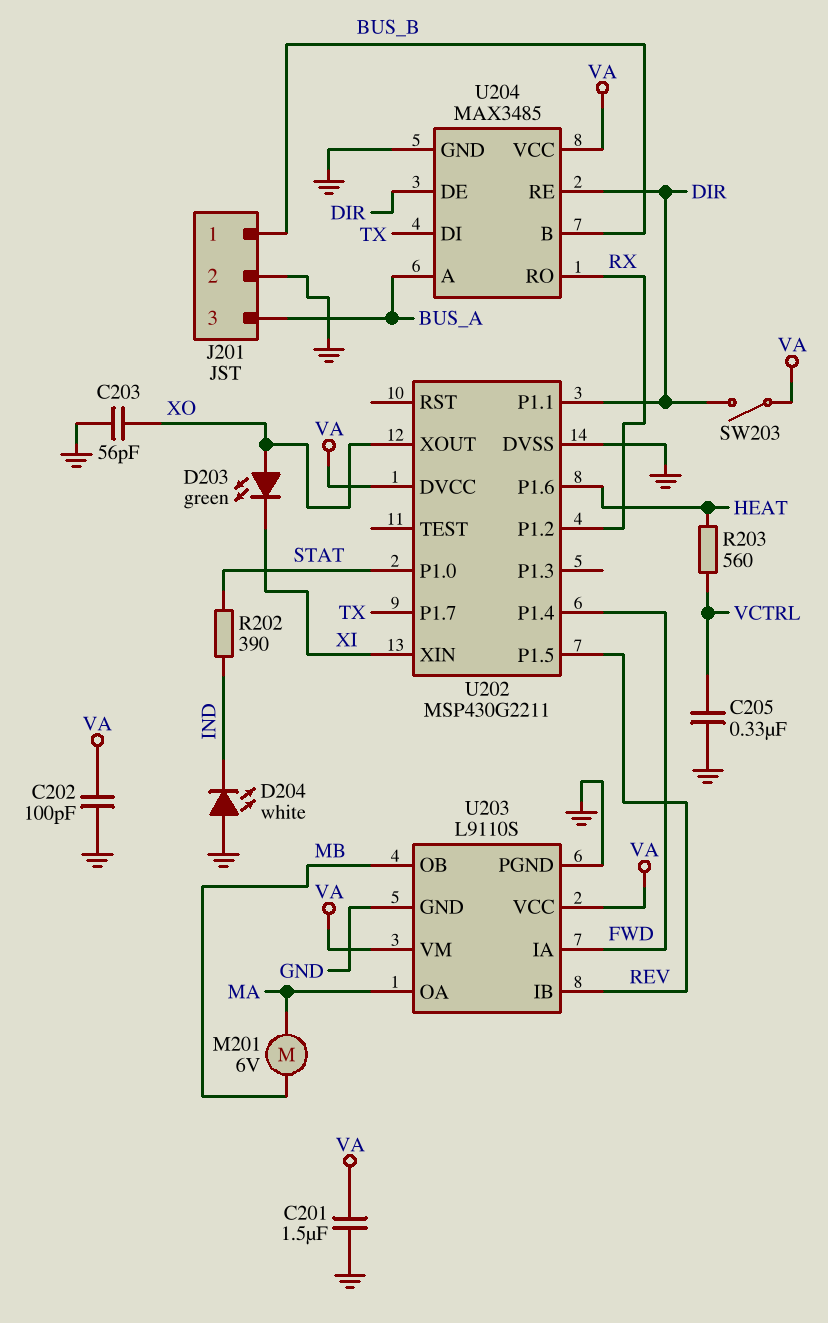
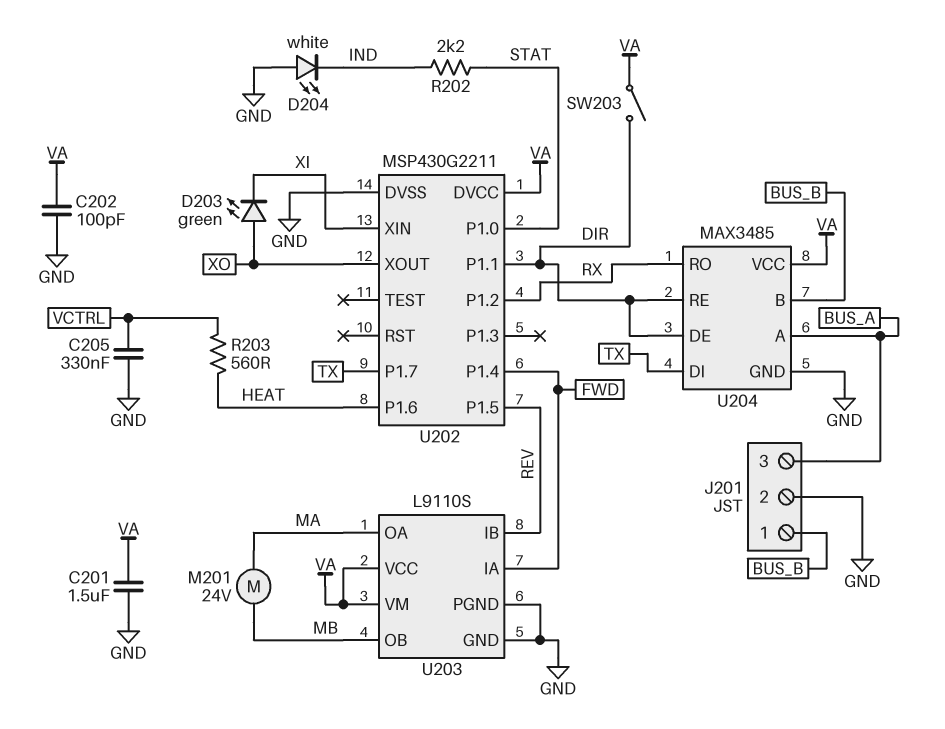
C203: 56pF (GND, XO) -> none
M201: motor 6V (MA, MB) -> motor 24V (MA, MB)
R202: 390 (IND, STAT) -> 2.2k (IND, STAT)

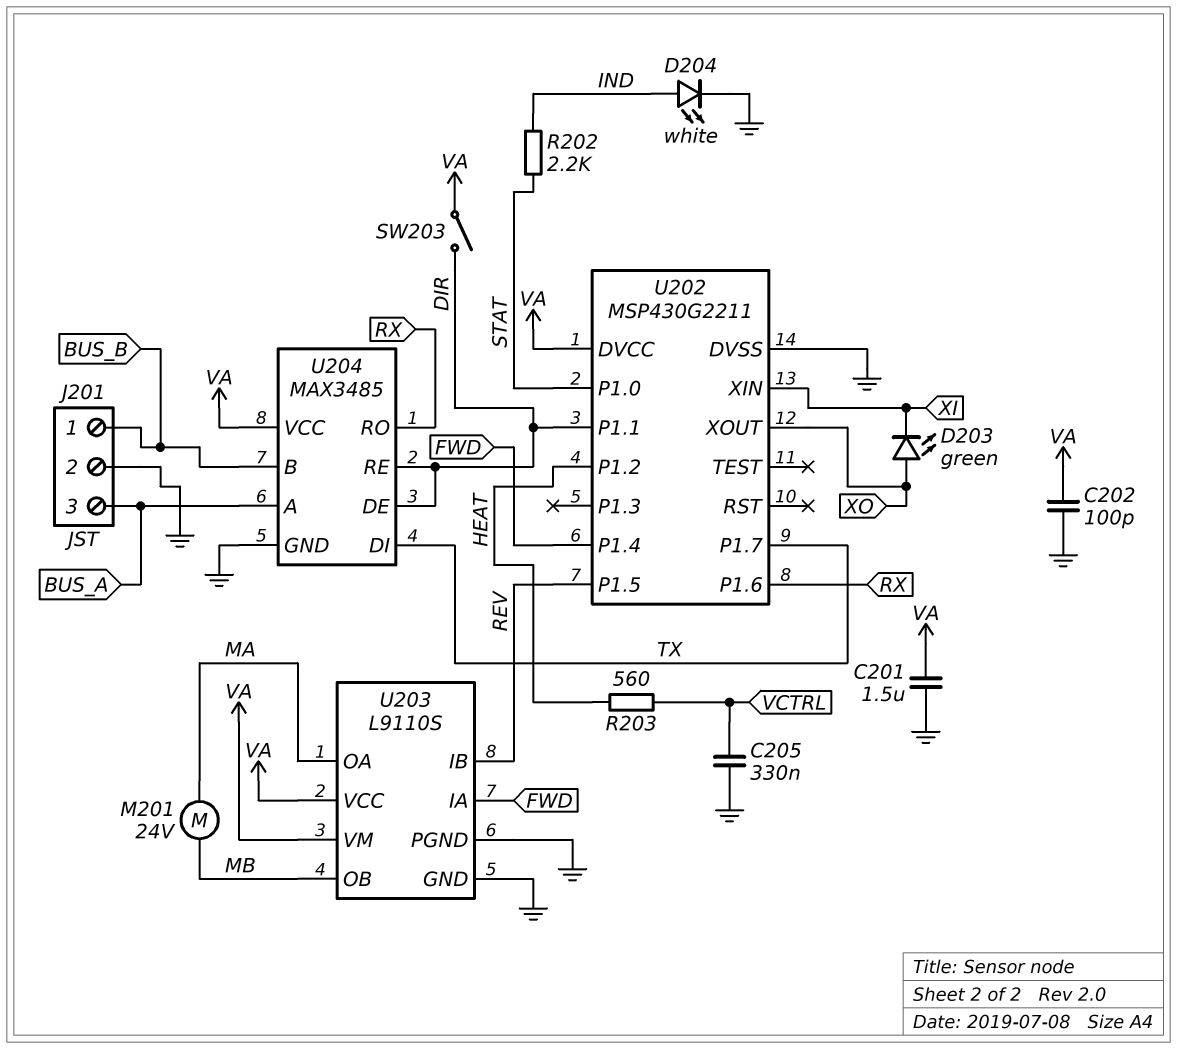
D204: LED white (A GND, K IND) -> LED white (A IND, K GND)
U202 pin P1.2: RX -> HEAT
U202 pin P1.6: HEAT -> RX

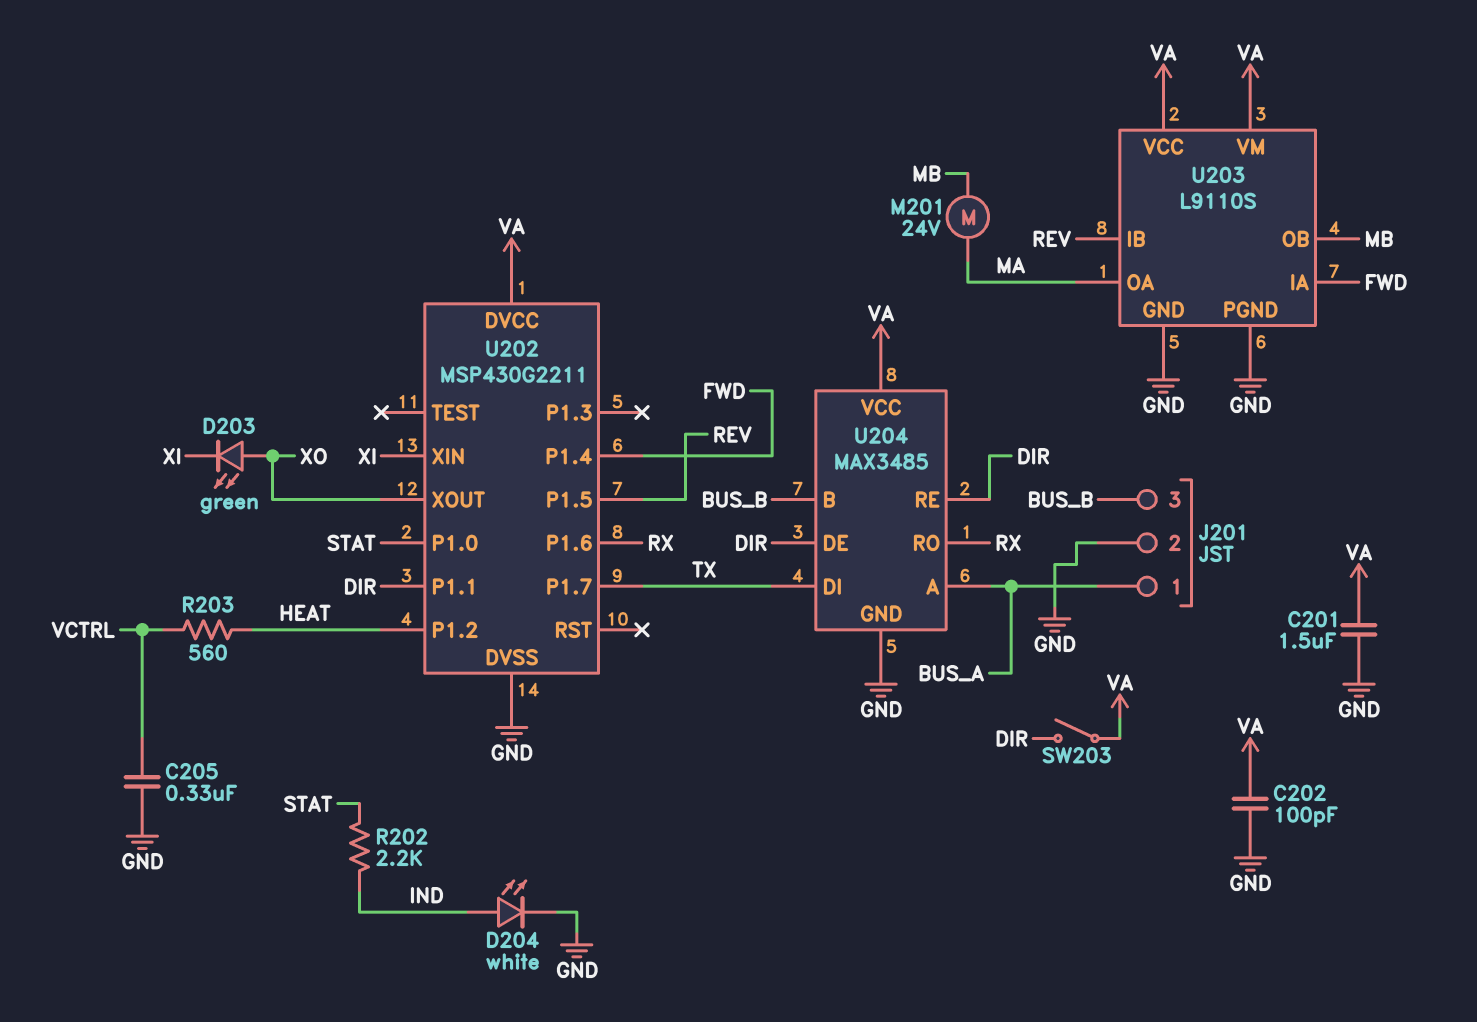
J201 pin 1: BUS_B -> BUS_A
J201 pin 3: BUS_A -> BUS_B

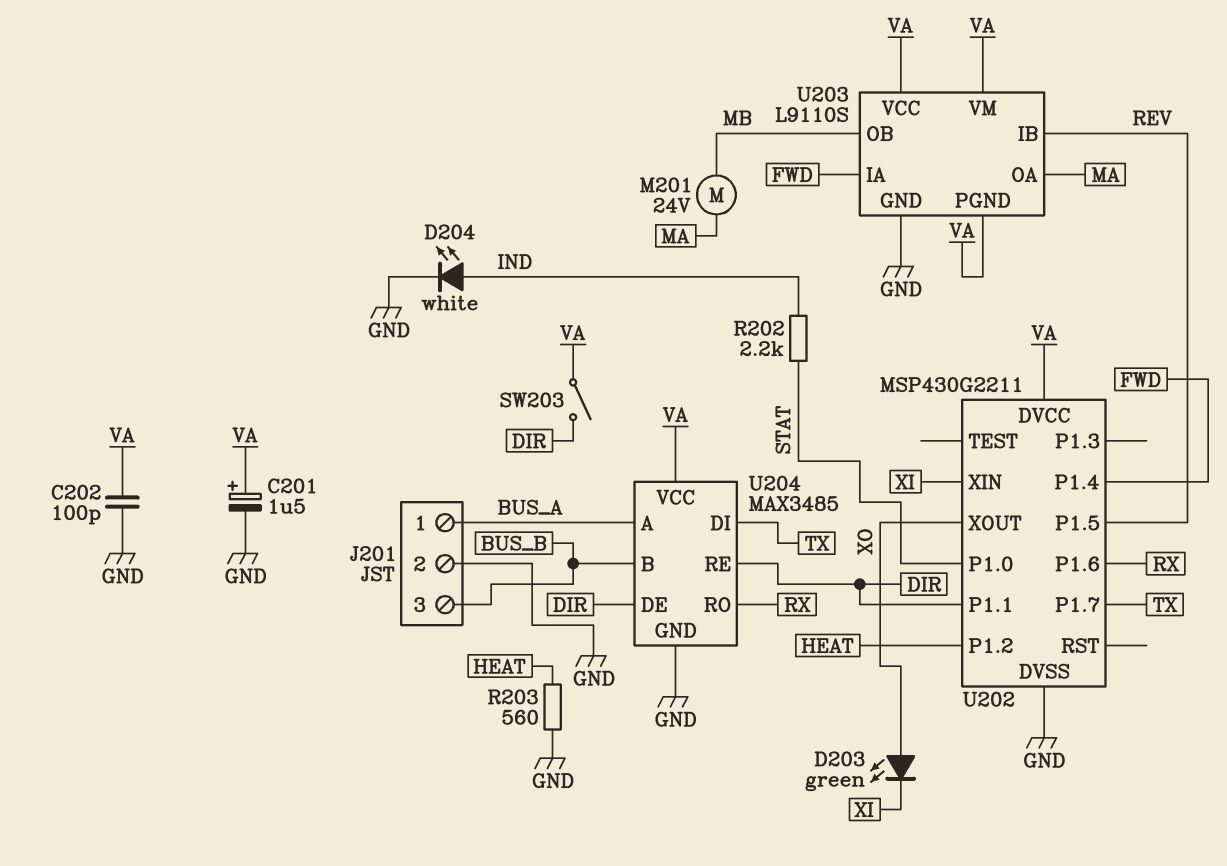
C201: 1.5uF (GND, VA) -> 1.5uF (plus VA, minus GND)
C205: 330nF (GND, VCTRL) -> none
R203: 560 (HEAT, VCTRL) -> 560 (GND, HEAT)
U203 pin PGND: GND -> VA

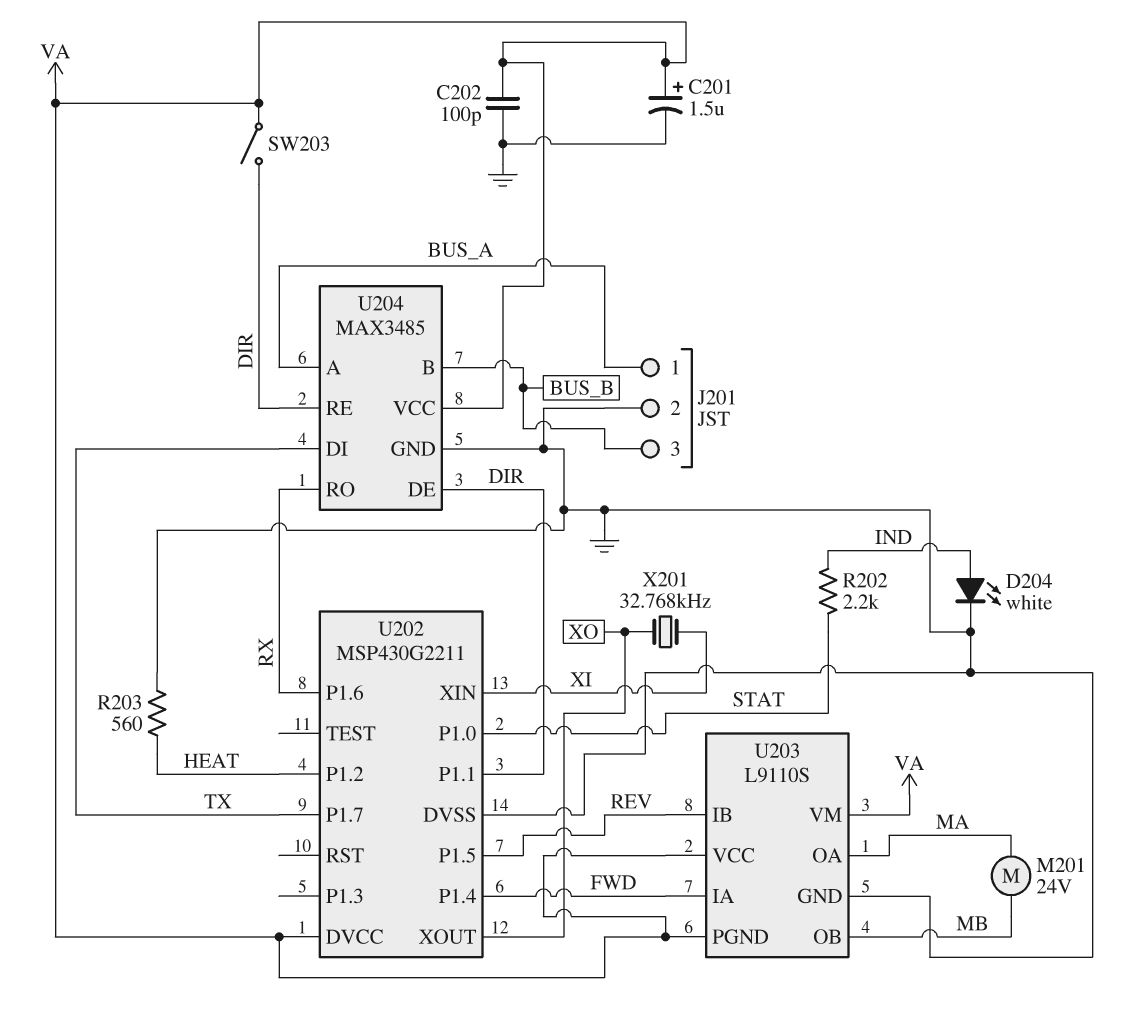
D203: LED green (A XO, K XI) -> none
X201: none -> 32.768kHz (XI, XO)

